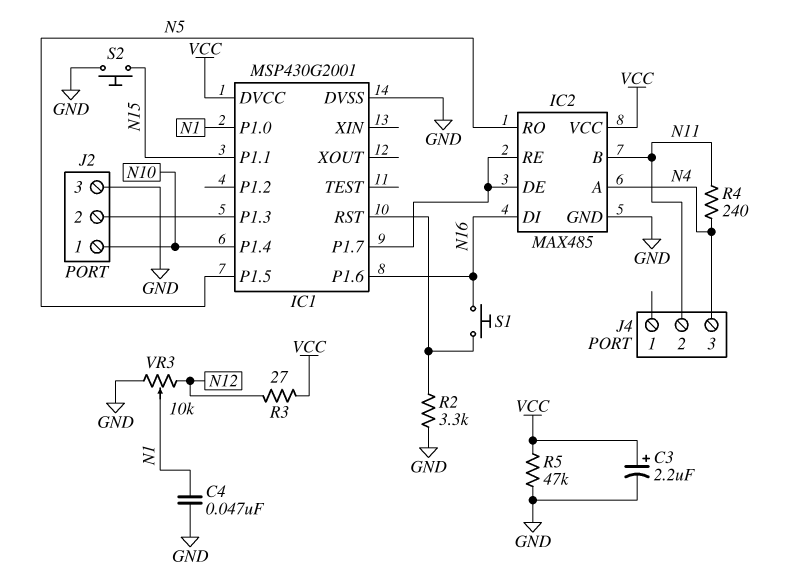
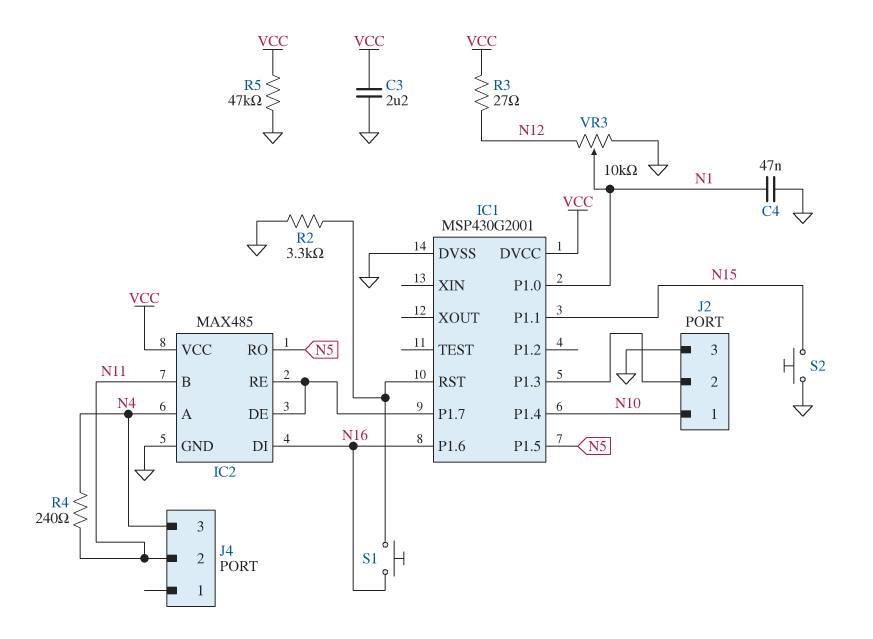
C3: 2.2uF (plus VCC, minus GND) -> 2.2uF (GND, VCC)

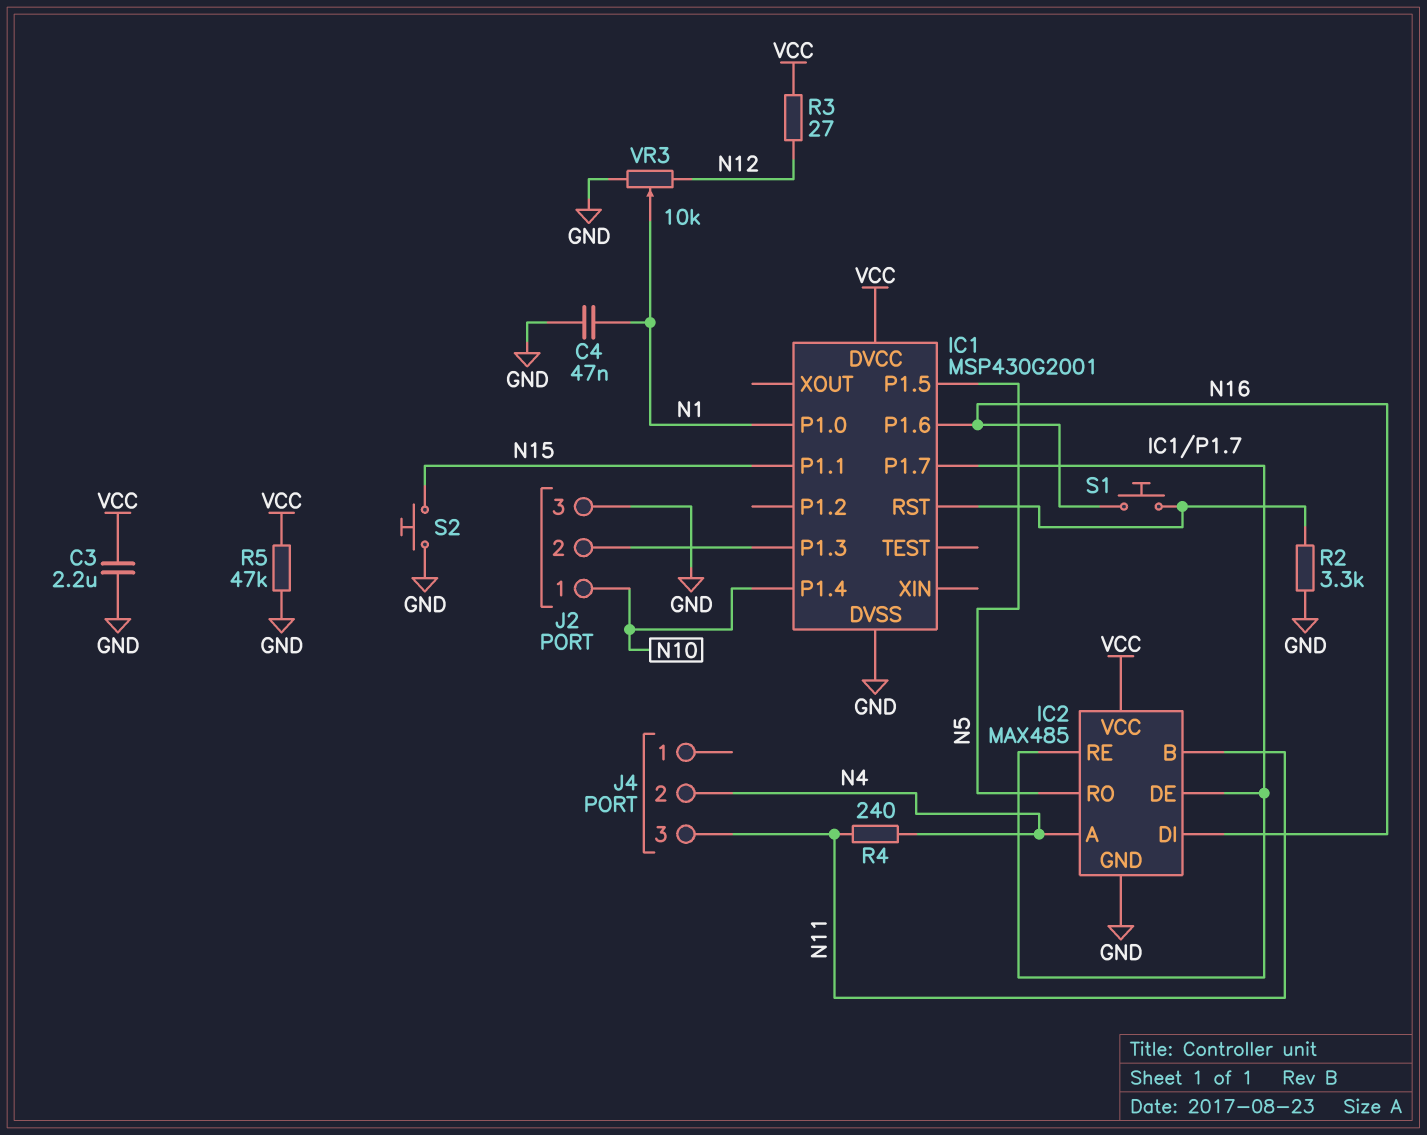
J4 pin 2: N11 -> N4
J4 pin 3: N4 -> N11

